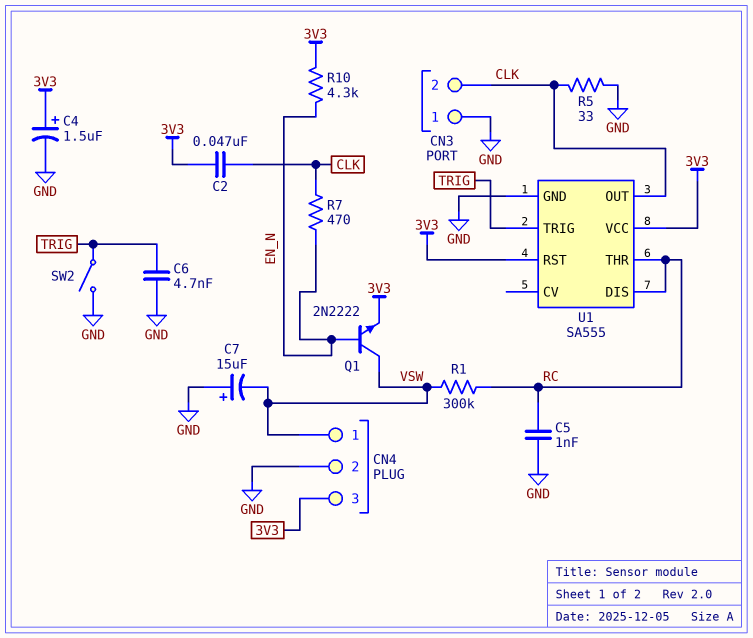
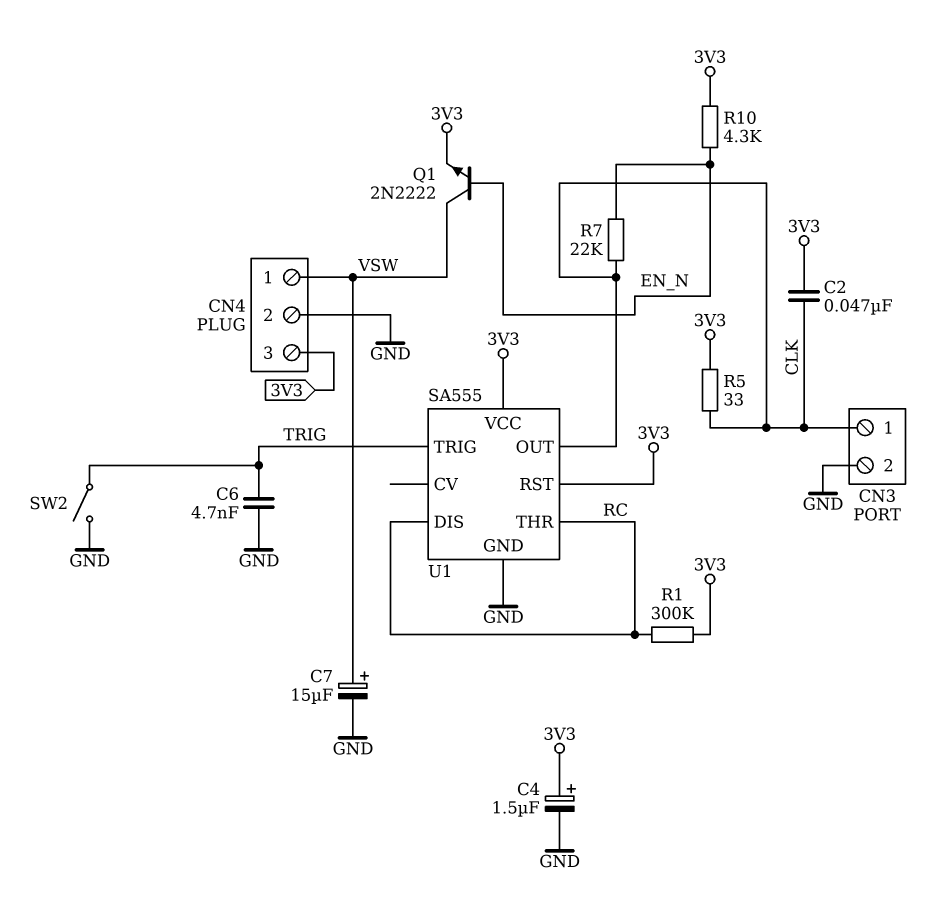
C5: 1nF (GND, RC) -> none
C7: 15uF (plus GND, minus VSW) -> 15uF (plus VSW, minus GND)
CN3 pin 1: GND -> CLK
CN3 pin 2: CLK -> GND
R1: 300k (RC, VSW) -> 300k (3V3, RC)
R5: 33 (CLK, GND) -> 33 (3V3, CLK)
R7: 470 (CLK, EN_N) -> 22k (CLK, EN_N)

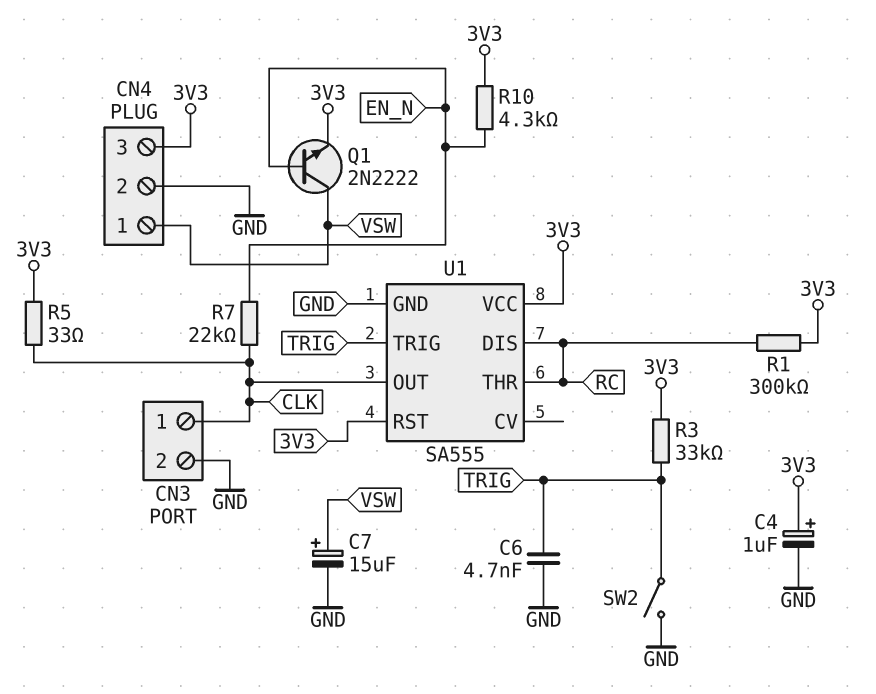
C2: 47nF (3V3, CLK) -> none
C4: 1.5uF (plus 3V3, minus GND) -> 1uF (plus 3V3, minus GND)
R3: none -> 33k (3V3, TRIG)

